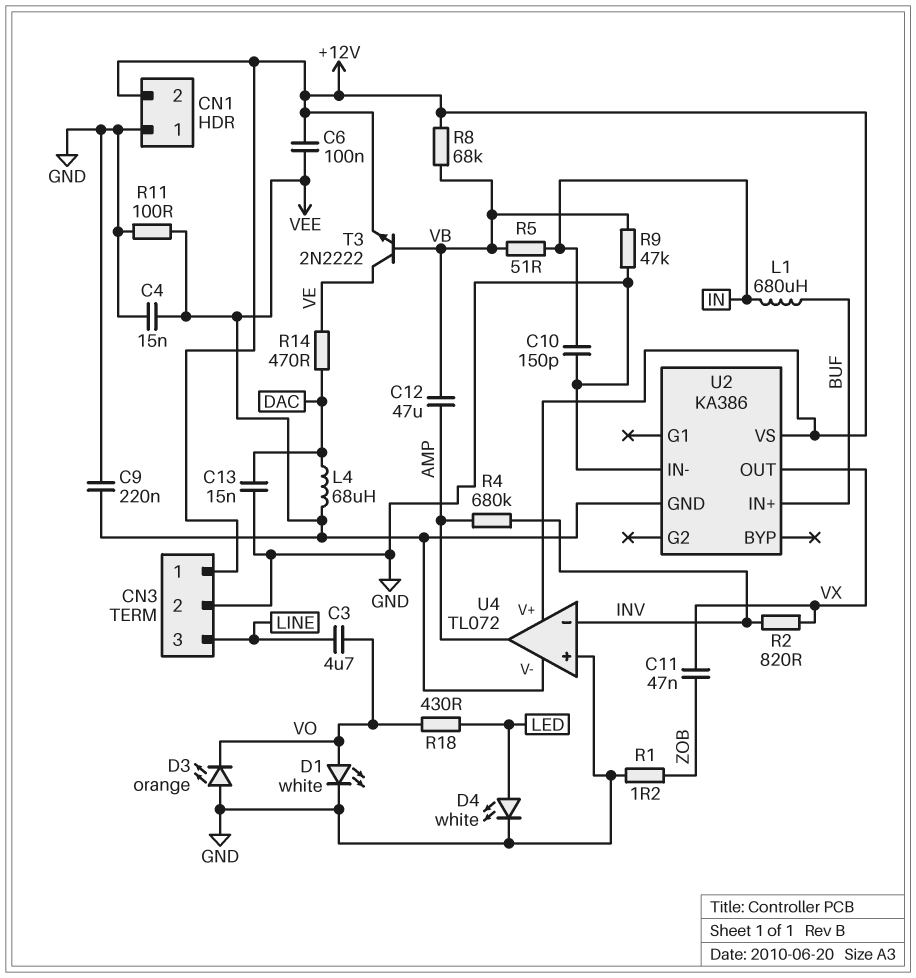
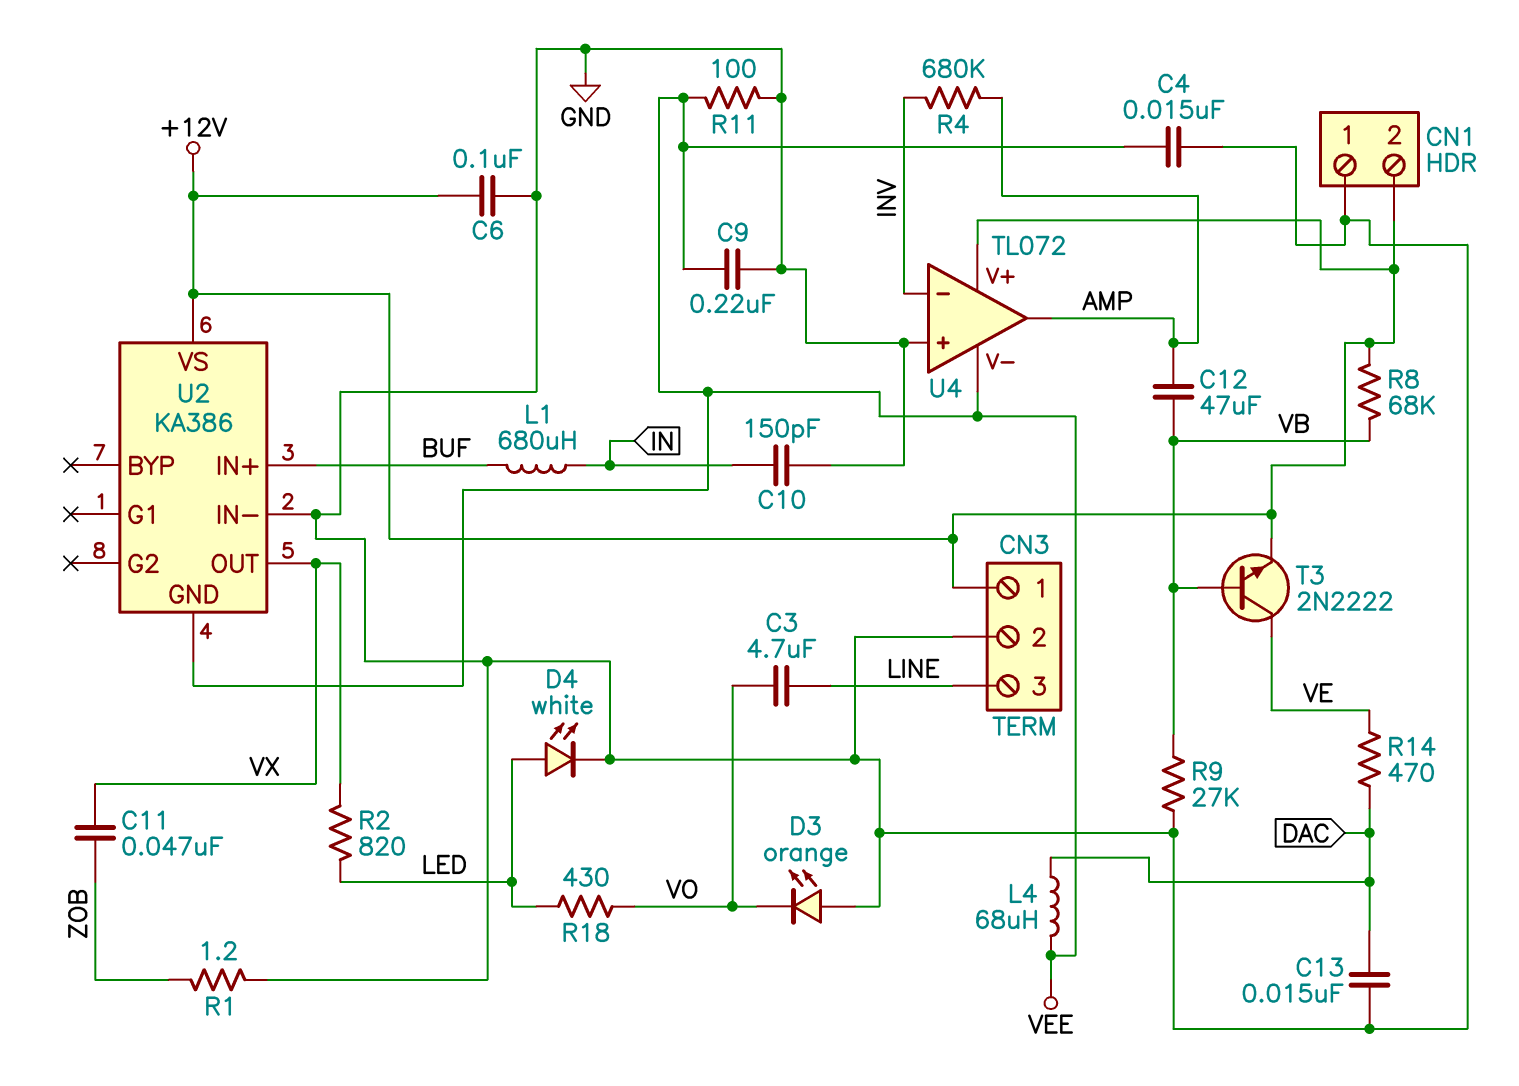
C6: 100nF (+12V, VEE) -> 100nF (+12V, GND)
D1: LED white (A VO, K GND) -> none
R2: 820 (INV, VX) -> 820 (LED, VX)
R5: 51 (IN, VB) -> none
R9: 47k (GND, VB) -> 27k (GND, VB)

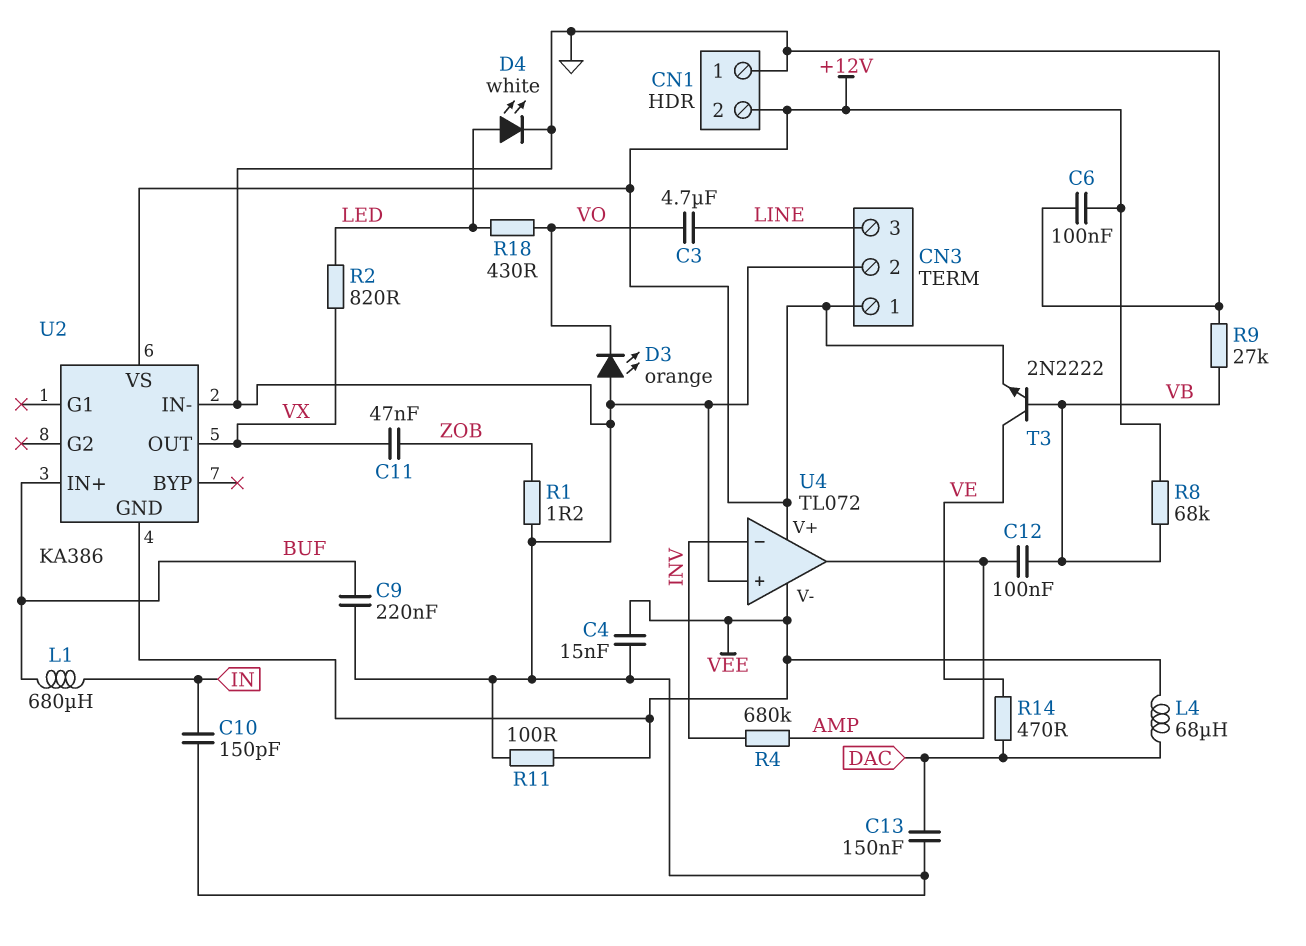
C9: 220nF (GND, VEE) -> 220nF (BUF, GND)
C12: 47uF (AMP, VB) -> 100nF (AMP, VB)
C13: 15nF (DAC, GND) -> 150nF (DAC, GND)

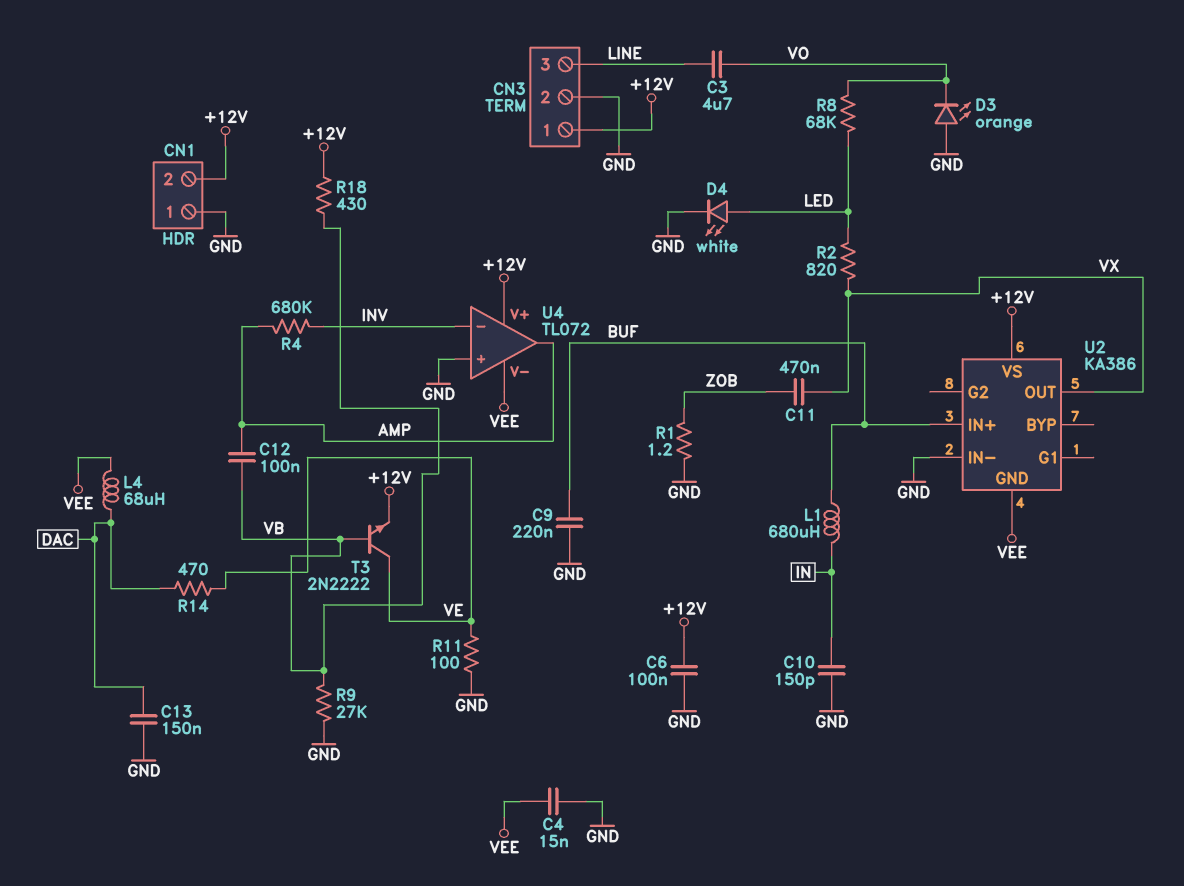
C11: 47nF (VX, ZOB) -> 470nF (VX, ZOB)
R8: 68k (+12V, VB) -> 68k (LED, VO)
R11: 100 (GND, VEE) -> 100 (GND, VE)
R18: 430 (LED, VO) -> 430 (+12V, VB)

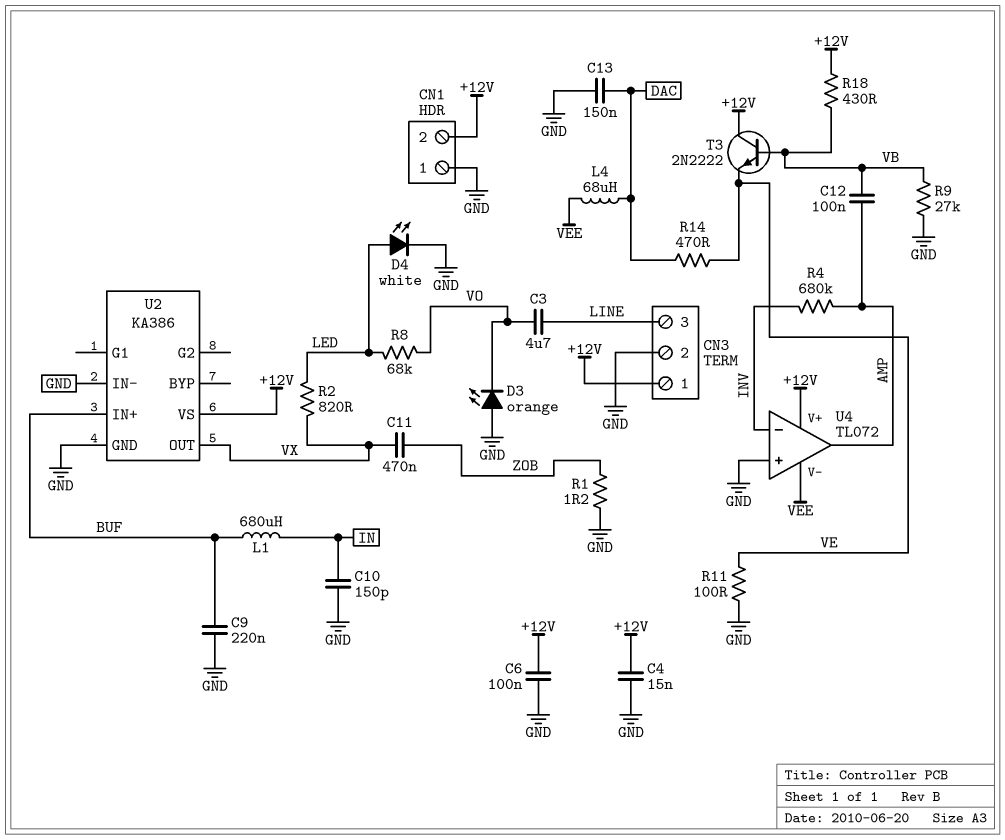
C4: 15nF (GND, VEE) -> 15nF (+12V, GND)
T3: NPN 2N2222 (B VB, C VE, E +12V) -> NPN 2N2222 (B VB, C +12V, E VE)
U2 pin GND: VEE -> GND

